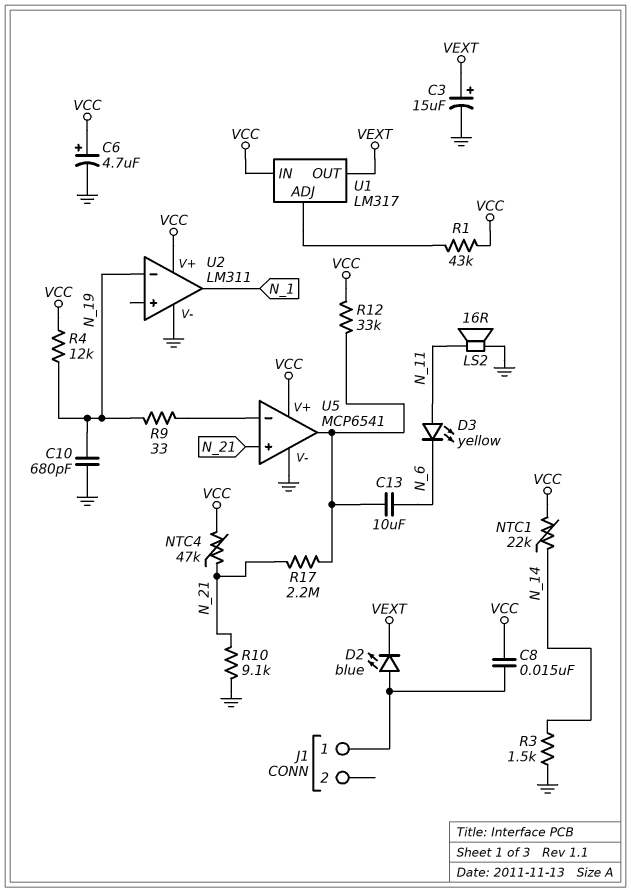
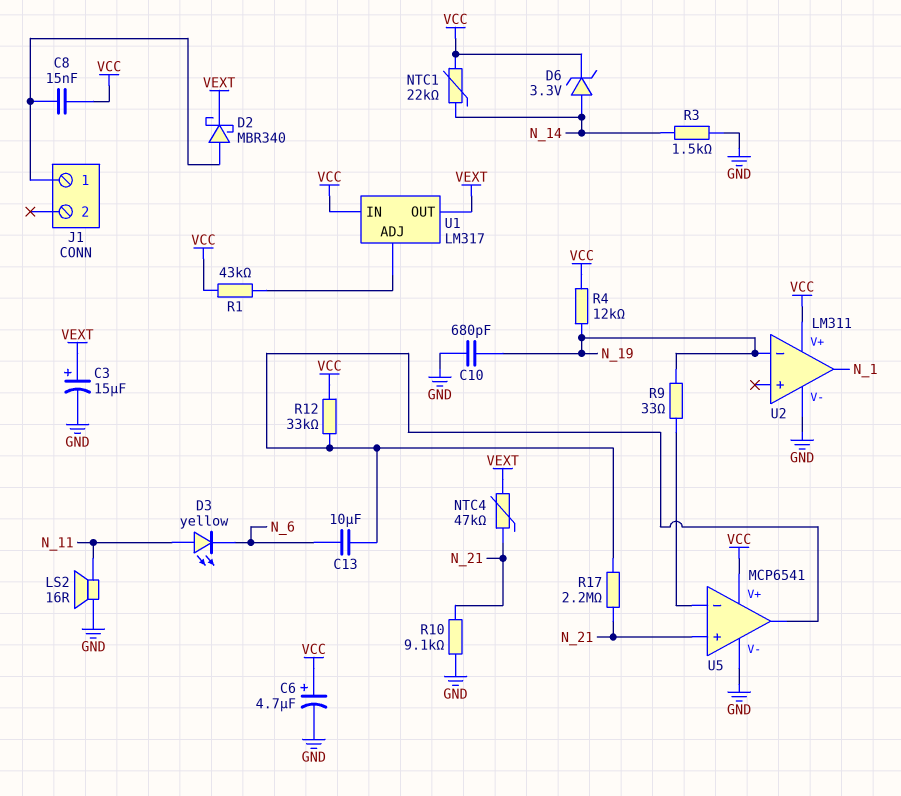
D2: LED blue (A J1/1, K VEXT) -> schottky MBR340 (A J1/1, K VEXT)
D6: none -> zener 3.3V (A N_14, K VCC)
NTC4: 47k (N_21, VCC) -> 47k (N_21, VEXT)

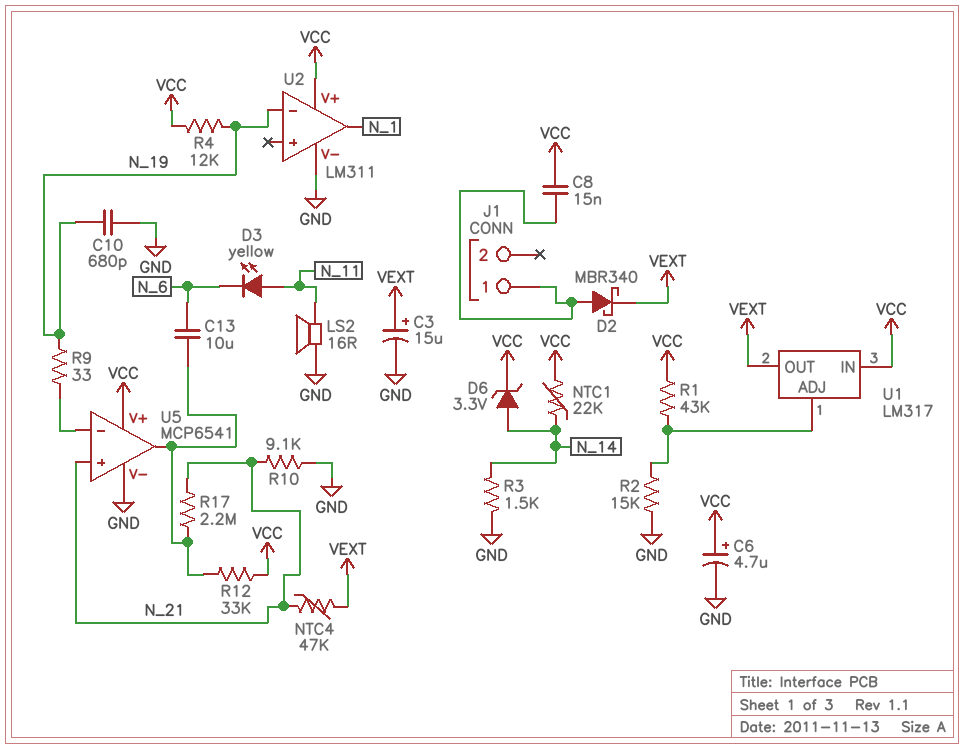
R2: none -> 15k (GND, U1/ADJ)

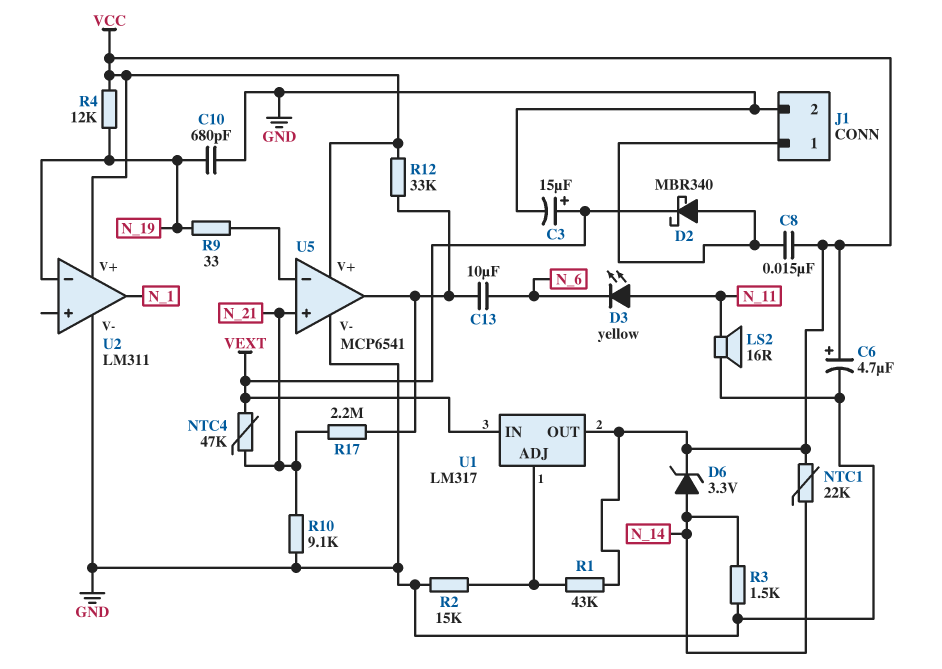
J1 pin 2: none -> GND
U1 pin IN: VCC -> VEXT
U1 pin OUT: VEXT -> VCC

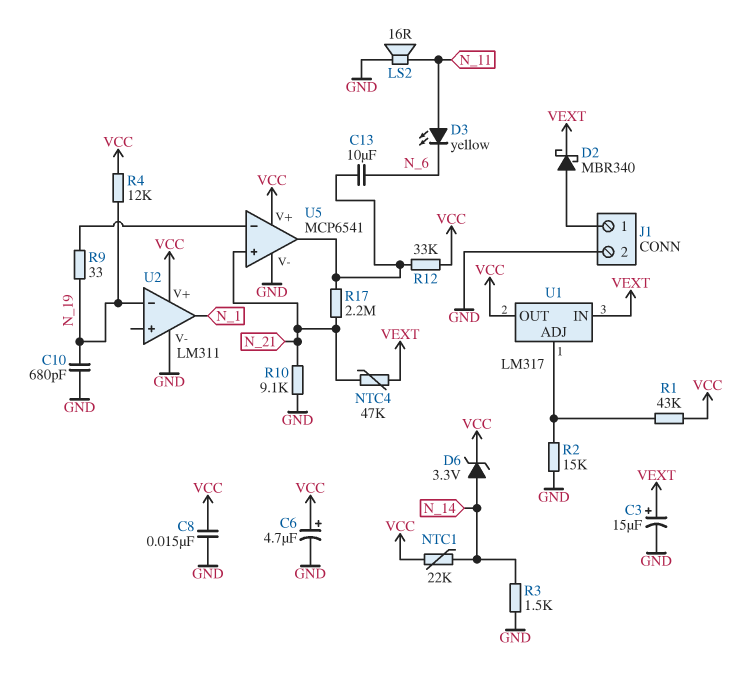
C8: 15nF (J1/1, VCC) -> 15nF (GND, VCC)

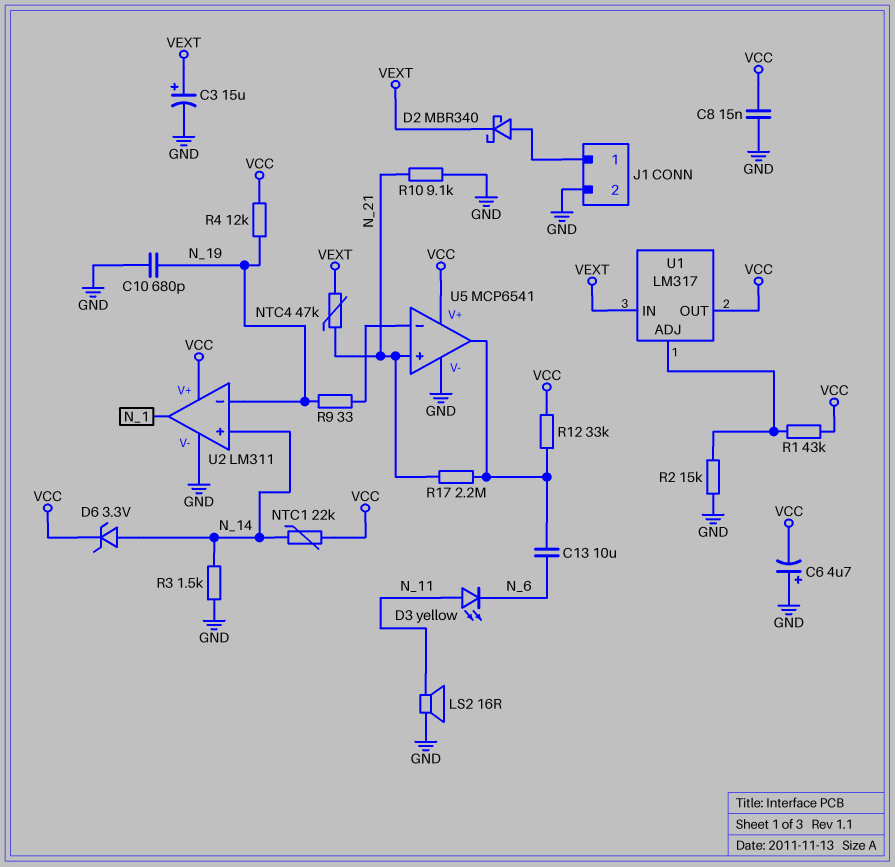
C6: 4.7uF (plus VCC, minus GND) -> 4.7uF (plus GND, minus VCC)
U2 pin in+: none -> N_14

